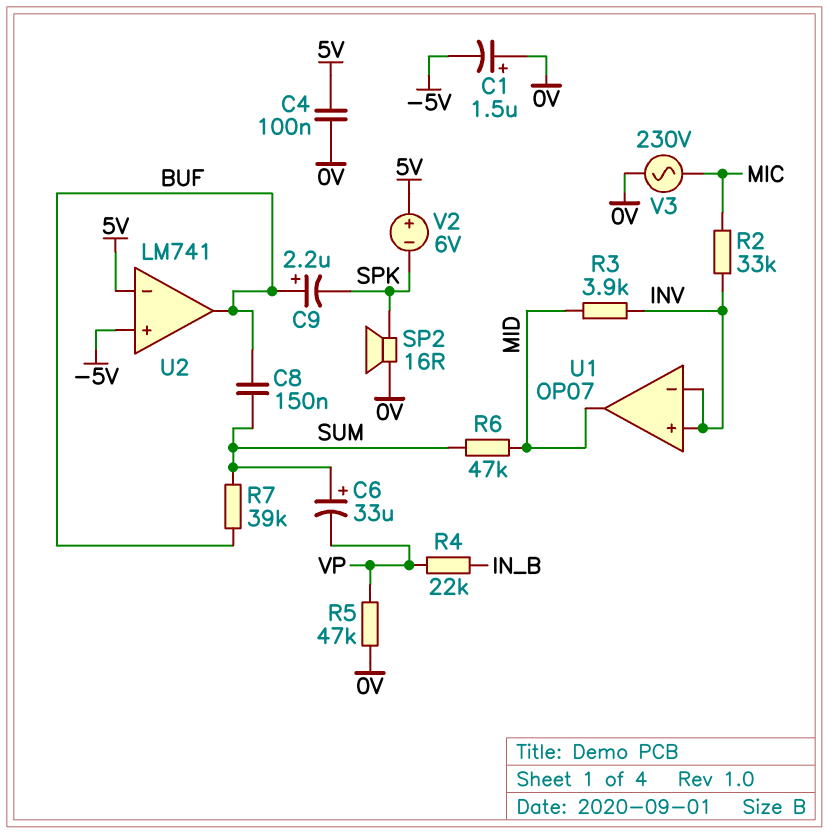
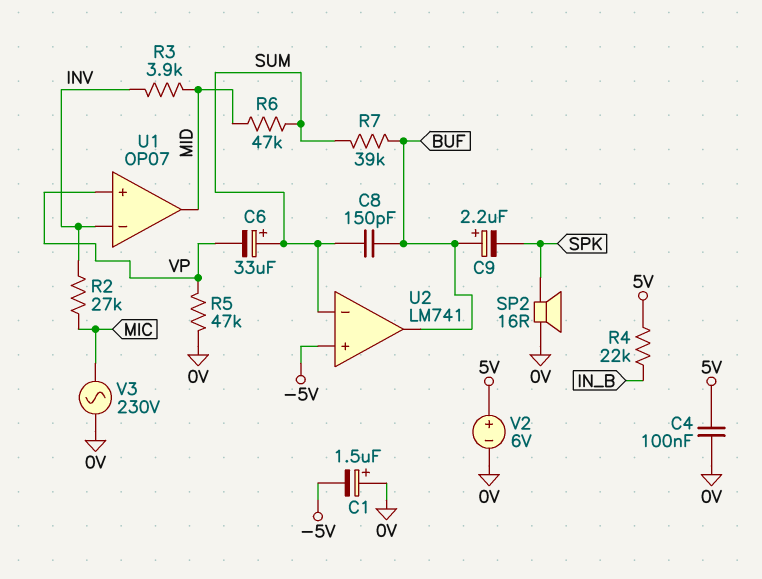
C8: 150nF (BUF, SUM) -> 150pF (BUF, SUM)
R2: 33k (INV, MIC) -> 27k (INV, MIC)
R4: 22k (IN_B, VP) -> 22k (5V, IN_B)
U1 pin in+: INV -> VP
U2 pin in-: 5V -> SUM
V2: 6V (plus 5V, minus SPK) -> 6V (plus 5V, minus 0V)

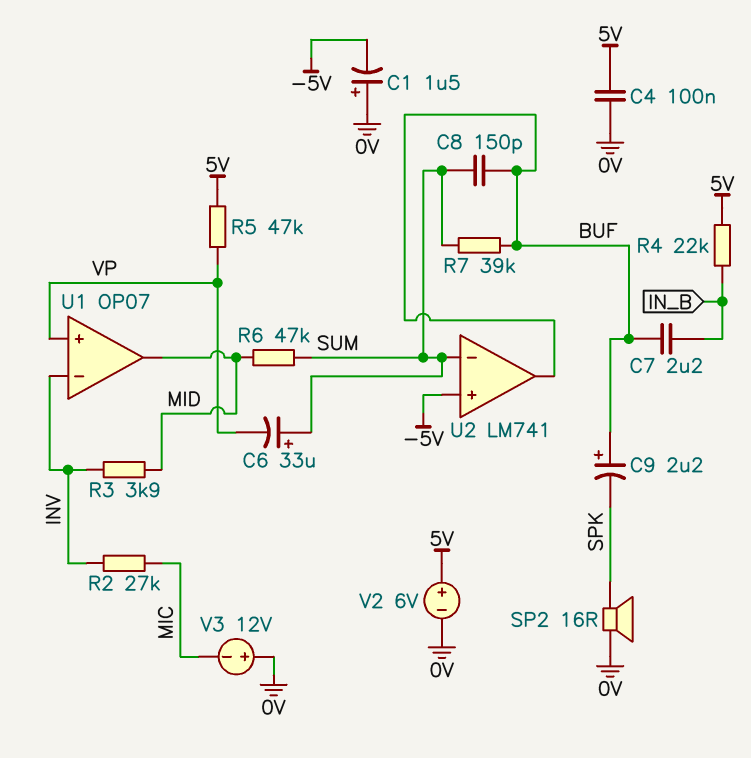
C7: none -> 2.2uF (BUF, IN_B)
R5: 47k (0V, VP) -> 47k (5V, VP)
V3: AC 230V (0V, MIC) -> 12V (plus 0V, minus MIC)

